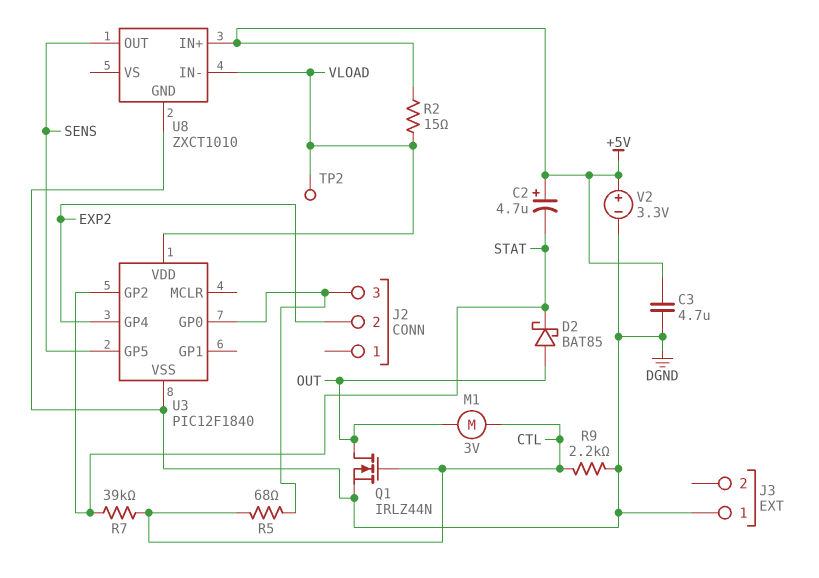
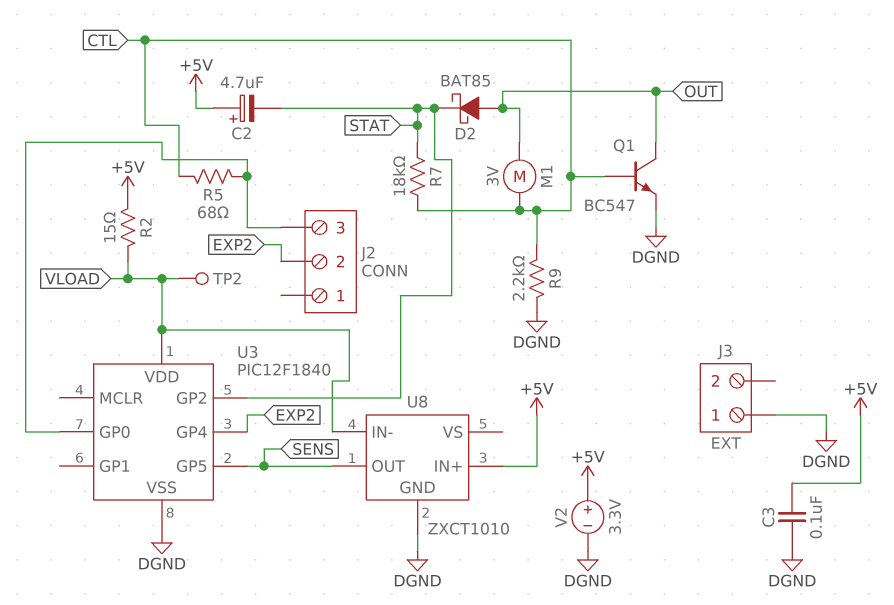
C3: 4.7uF (+5V, DGND) -> 100nF (+5V, DGND)
Q1: NMOS IRLZ44N (G CTL, D OUT, S DGND) -> NPN BC547 (B CTL, C OUT, E DGND)
R7: 39k (CTL, STAT) -> 18k (CTL, STAT)

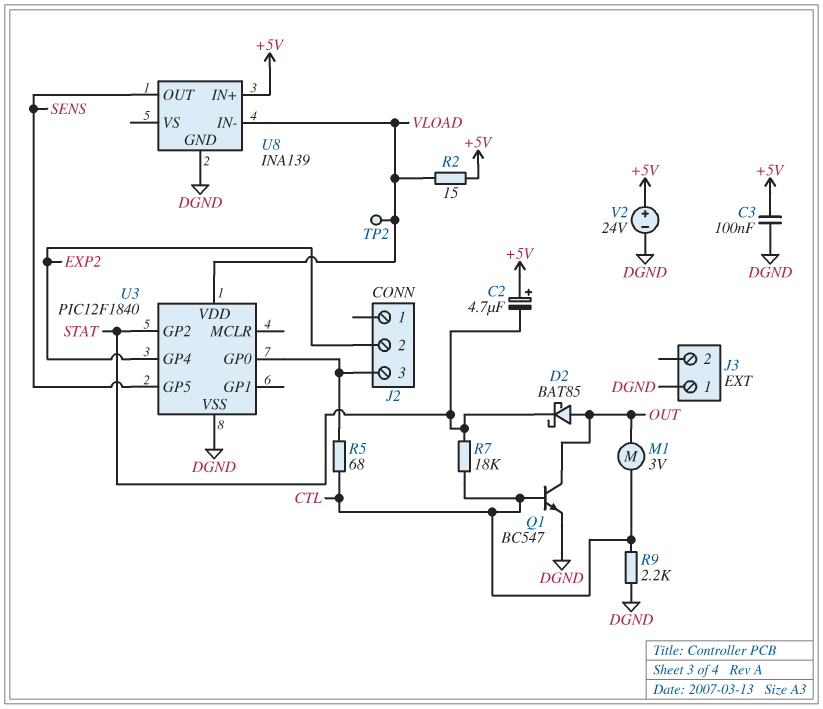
U8: ZXCT1010 -> INA139
V2: 3.3V (plus +5V, minus DGND) -> 24V (plus +5V, minus DGND)

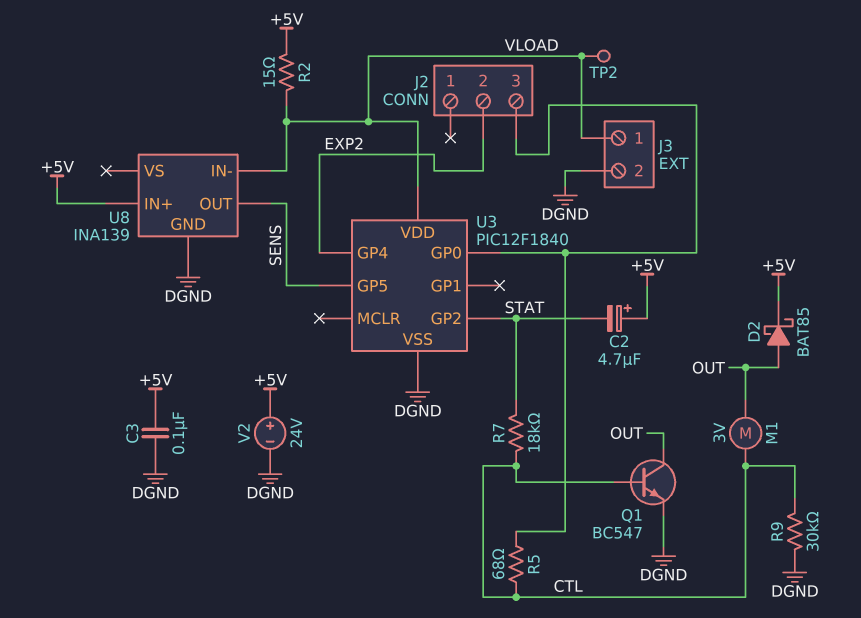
D2: schottky BAT85 (A OUT, K STAT) -> schottky BAT85 (A OUT, K +5V)
J3 pin 1: DGND -> VLOAD
J3 pin 2: none -> DGND
R9: 2.2k (CTL, DGND) -> 30k (CTL, DGND)

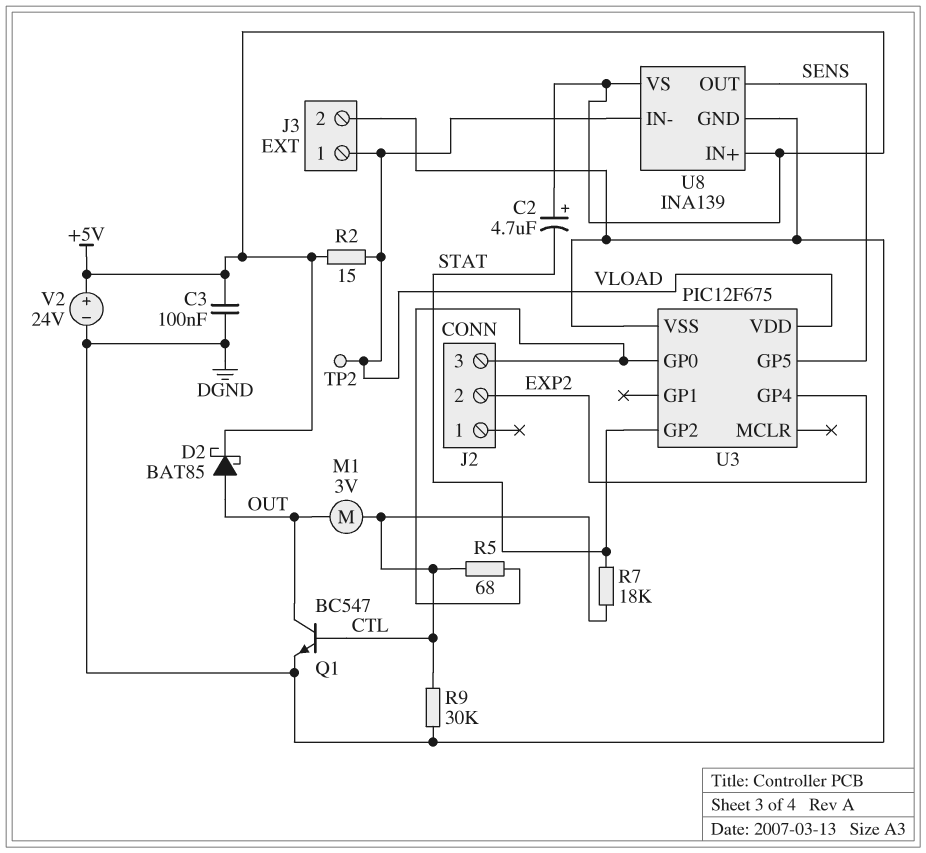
U3: PIC12F1840 -> PIC12F675
U8 pin VS: none -> +5V

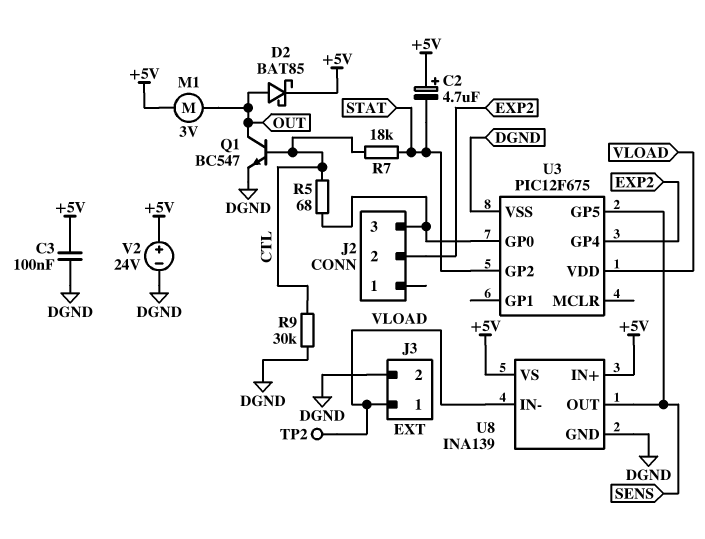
M1: motor 3V (CTL, OUT) -> motor 3V (+5V, OUT)
R2: 15 (+5V, VLOAD) -> none

